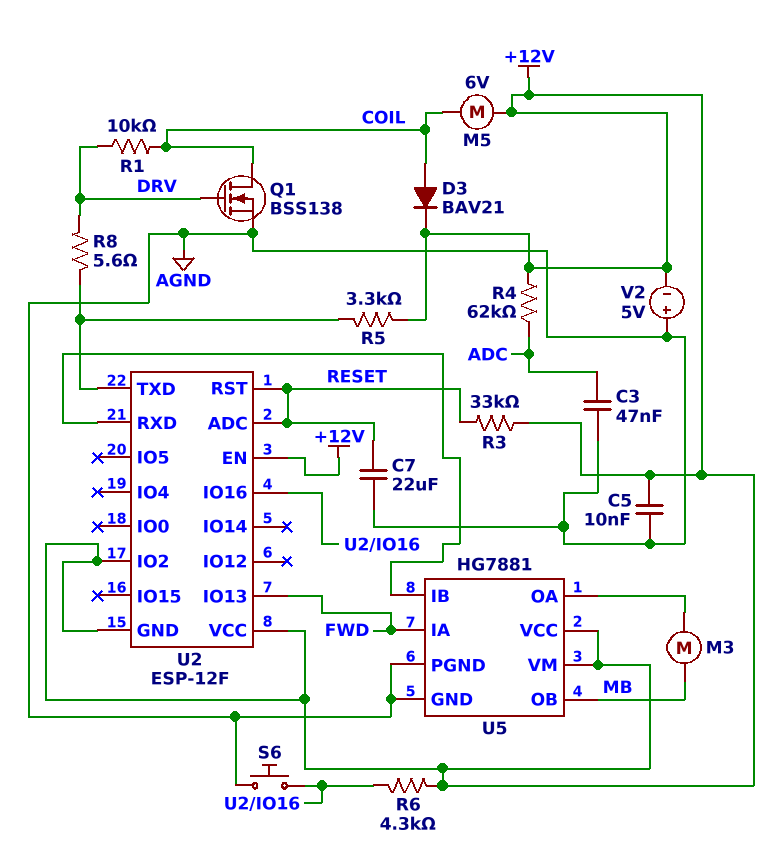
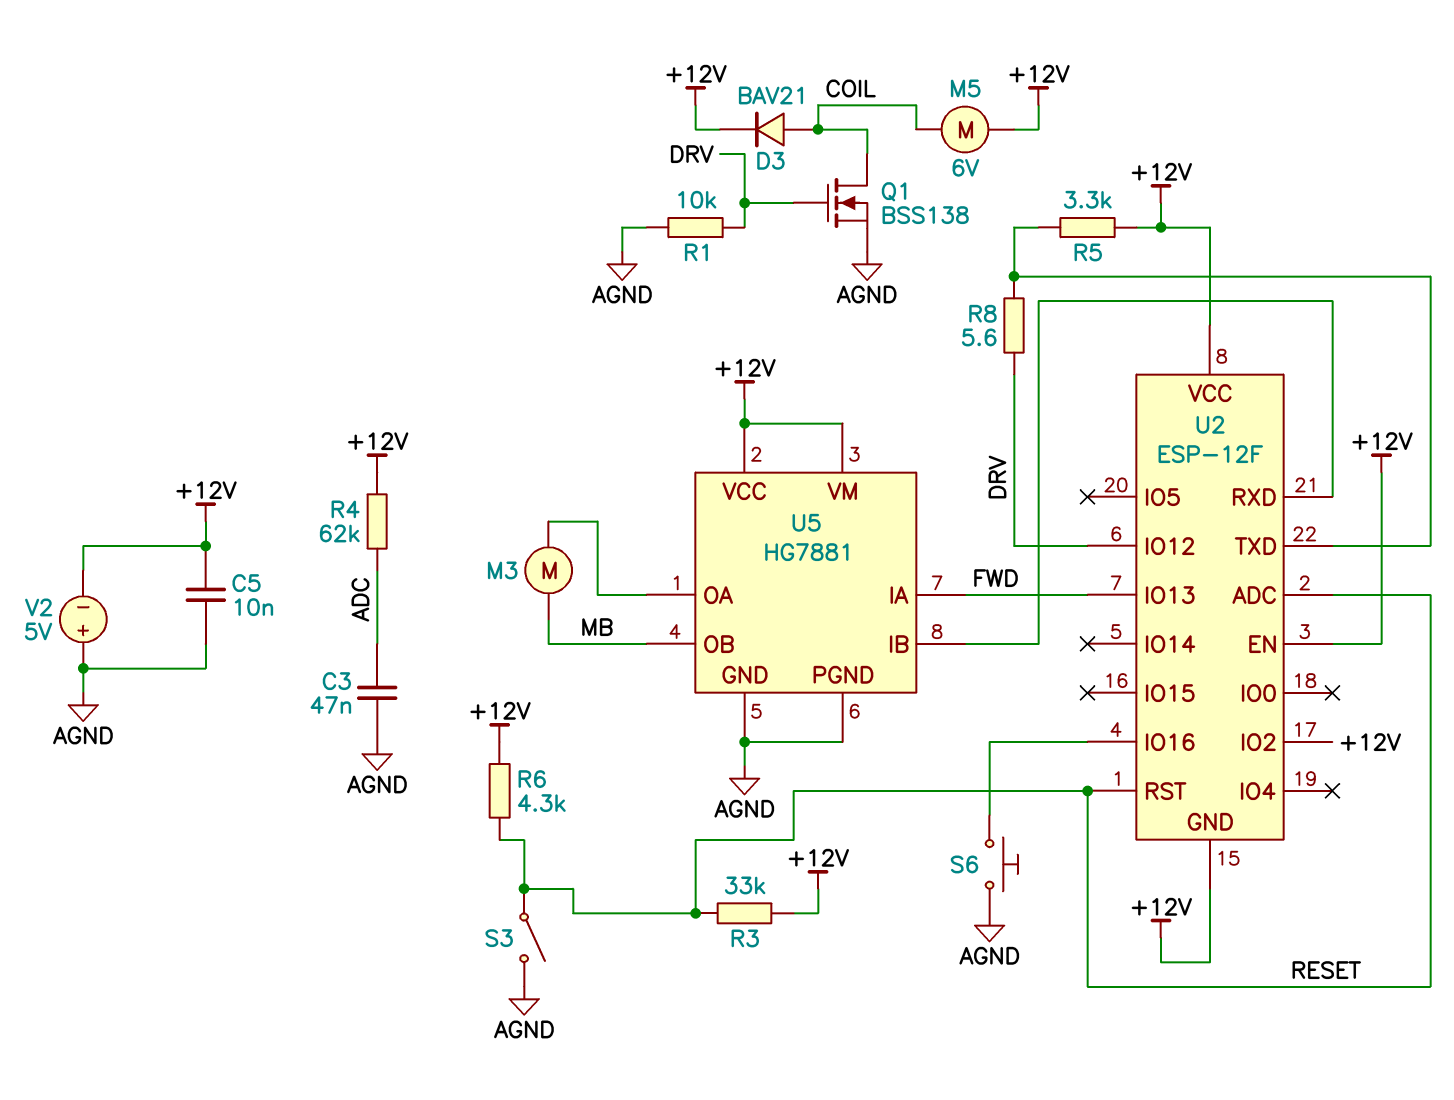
C7: 22uF (AGND, RESET) -> none
R1: 10k (COIL, DRV) -> 10k (AGND, DRV)
R6: 4.3k (+12V, U2/IO16) -> 4.3k (+12V, RESET)
S3: none -> switch (AGND, RESET)
U2 pin IO12: none -> DRV

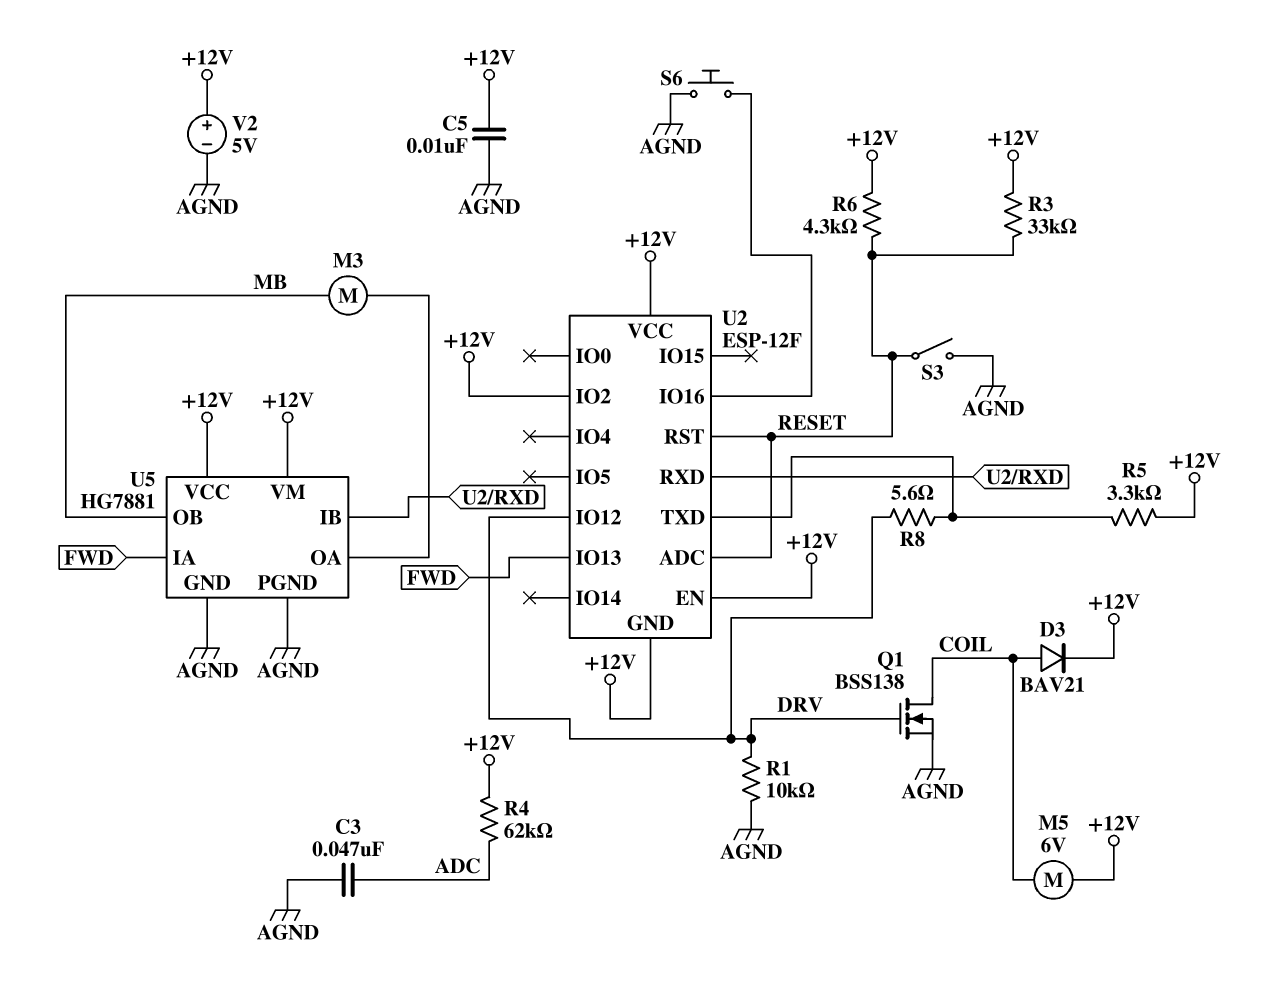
V2: 5V (plus AGND, minus +12V) -> 5V (plus +12V, minus AGND)

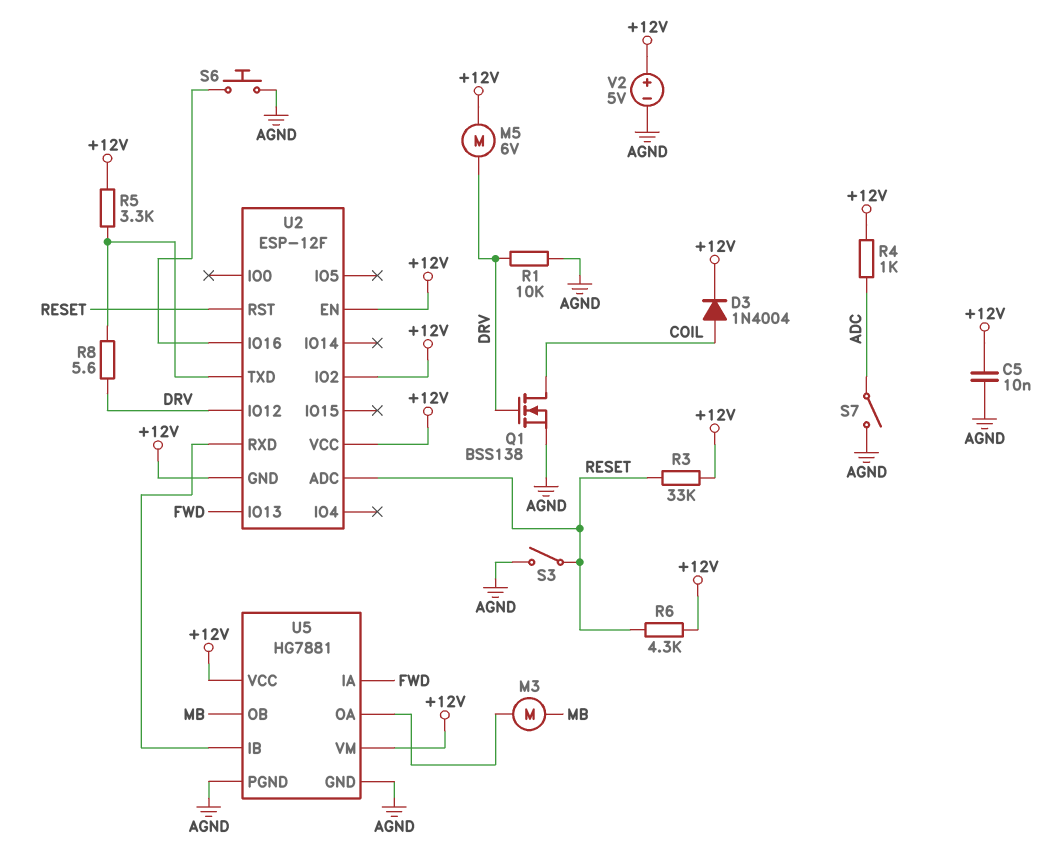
C3: 47nF (ADC, AGND) -> none
D3: diode BAV21 (A COIL, K +12V) -> diode 1N4004 (A COIL, K +12V)
M5: motor 6V (+12V, COIL) -> motor 6V (+12V, DRV)
R4: 62k (+12V, ADC) -> 1k (+12V, ADC)
S7: none -> switch (ADC, AGND)

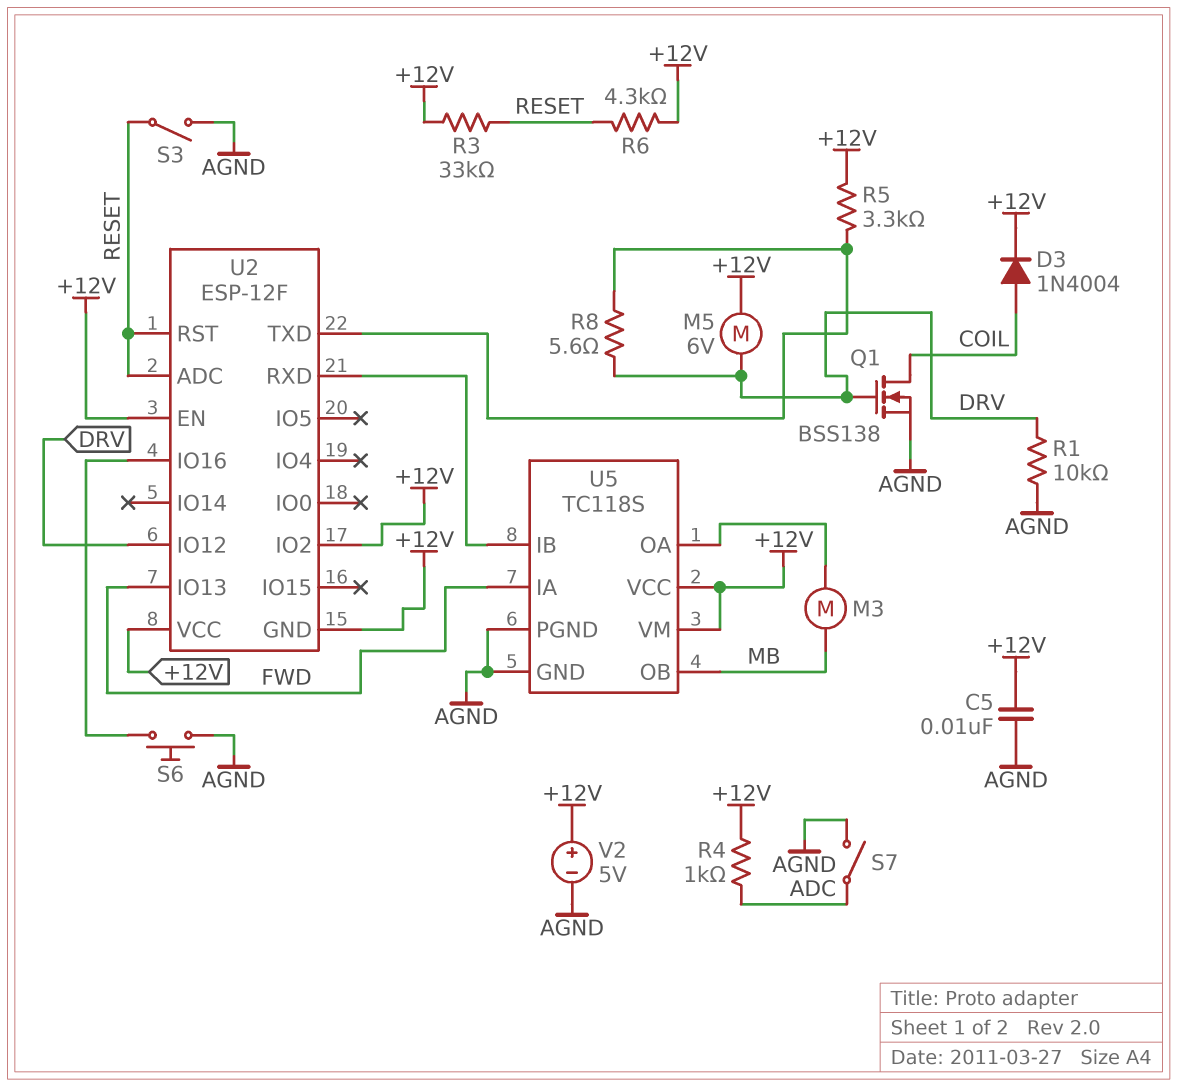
U5: HG7881 -> TC118S

